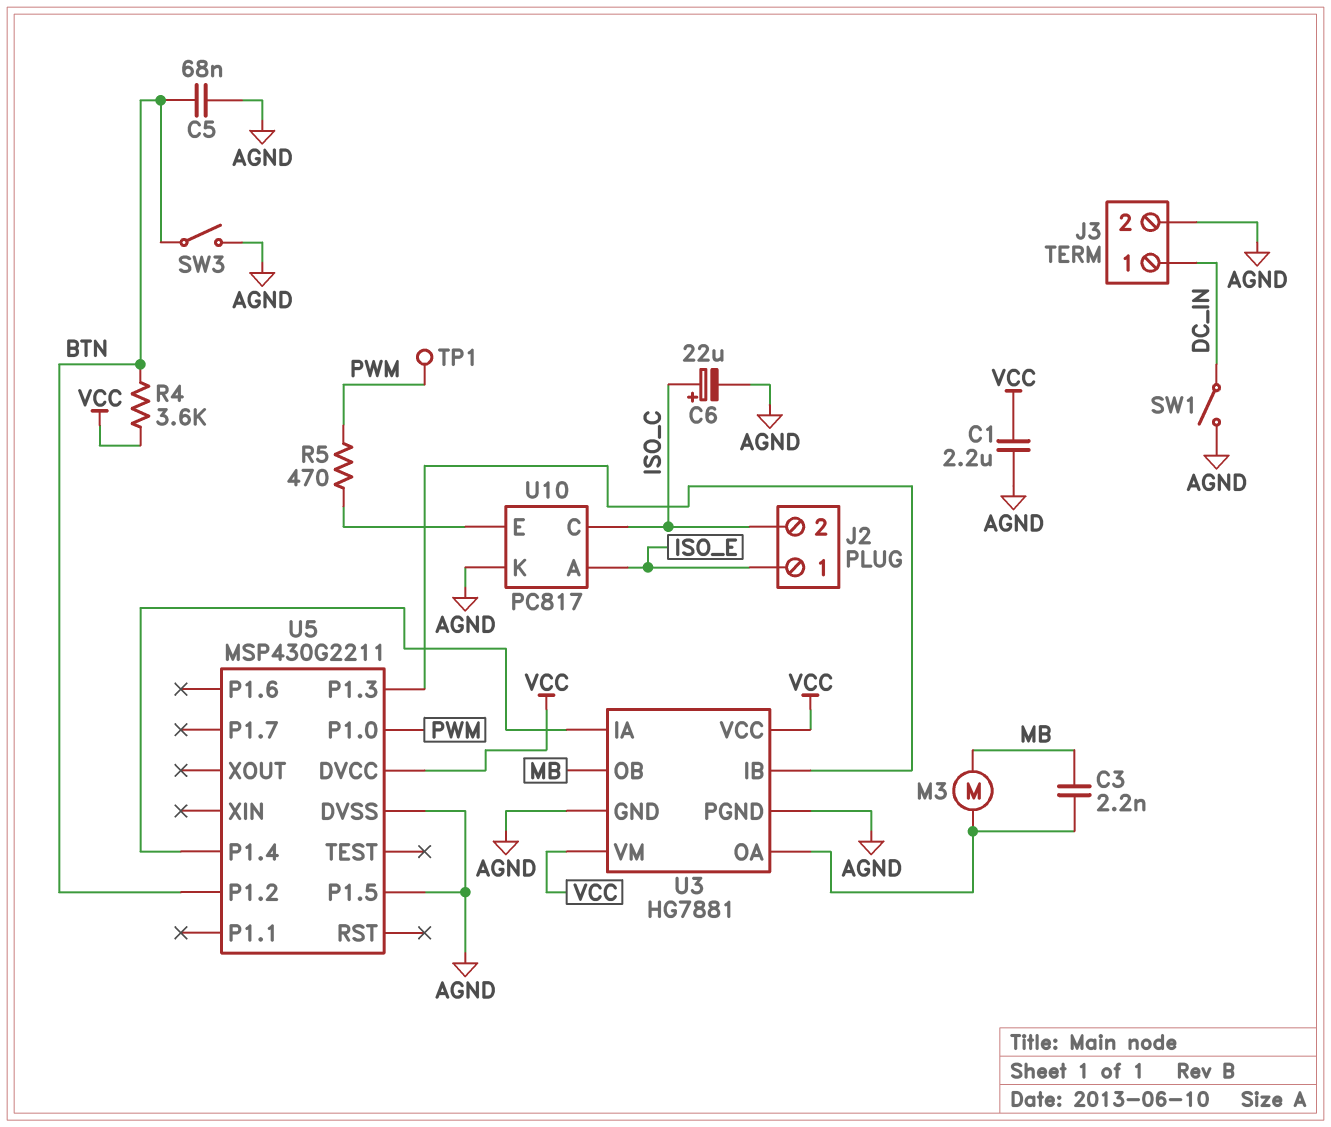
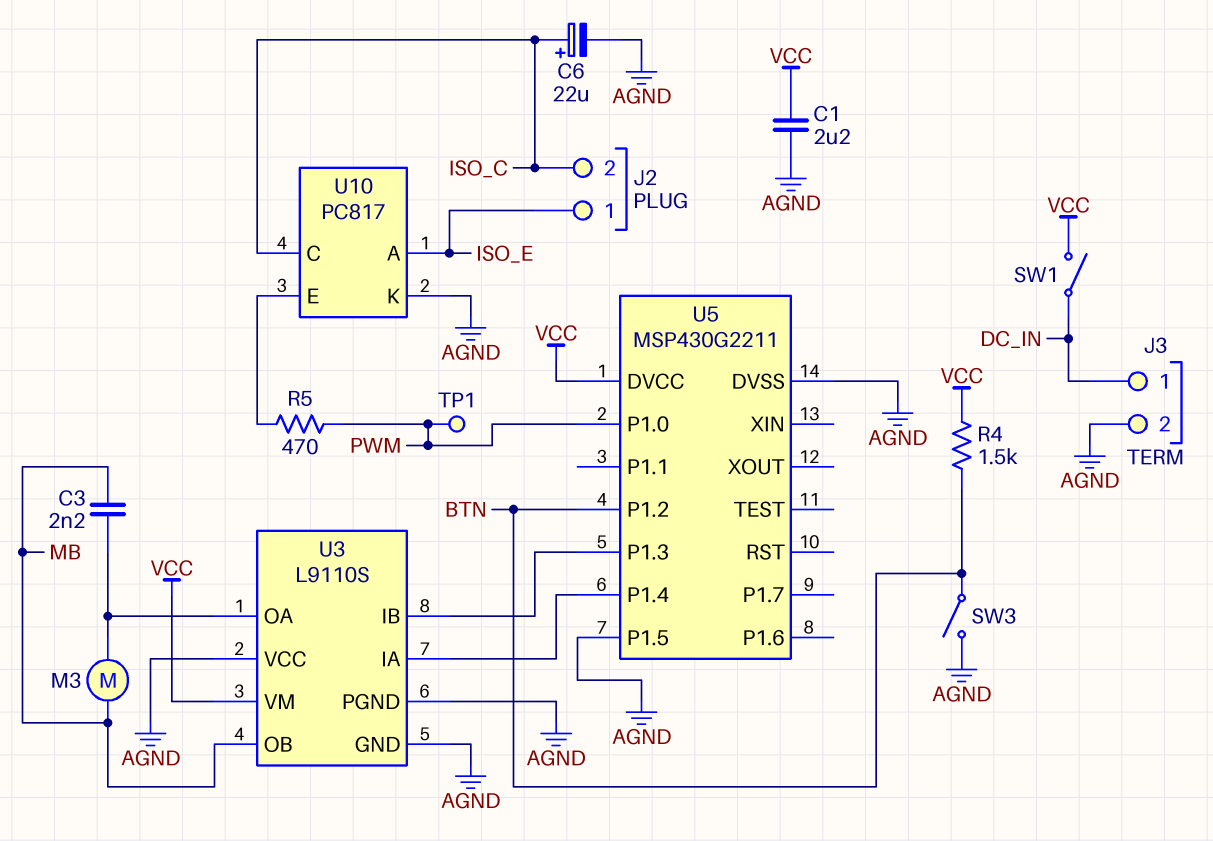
C5: 68nF (AGND, BTN) -> none
R4: 3.6k (BTN, VCC) -> 1.5k (BTN, VCC)
SW1: switch (AGND, DC_IN) -> switch (DC_IN, VCC)
U3: HG7881 -> L9110S
U3 pin VCC: VCC -> AGND

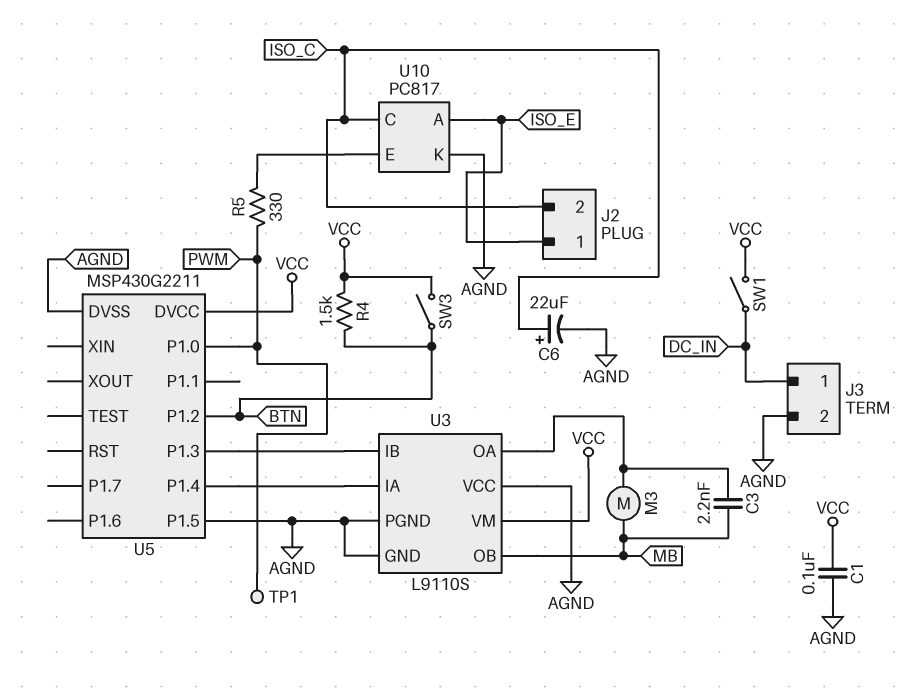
C1: 2.2uF (AGND, VCC) -> 100nF (AGND, VCC)
R5: 470 (PWM, U10/E) -> 330 (PWM, U10/E)
SW3: switch (AGND, BTN) -> switch (BTN, VCC)

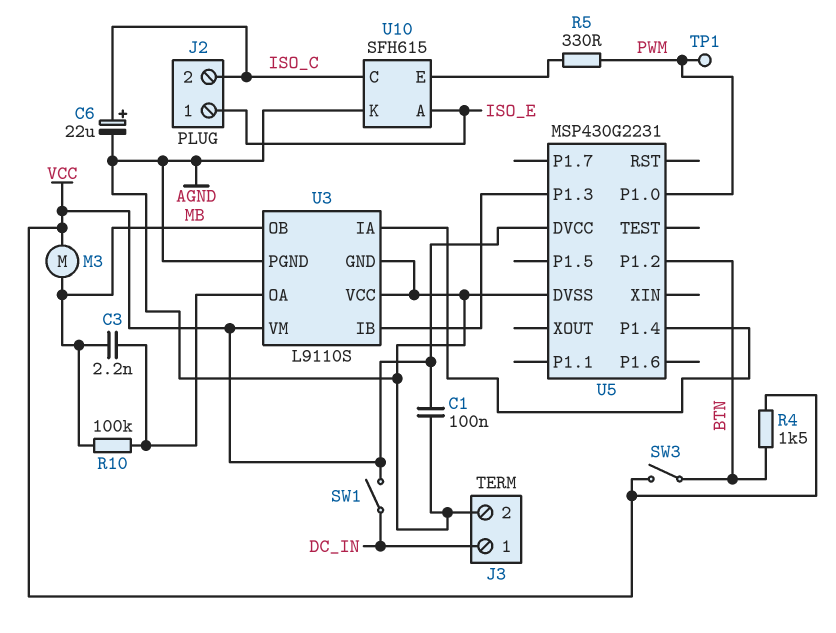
M3: motor (MB, U3/OA) -> motor (MB, VCC)
R10: none -> 100k (MB, U3/OA)
U5: MSP430G2211 -> MSP430G2231
U5 pin P1.5: AGND -> none
U10: PC817 -> SFH615

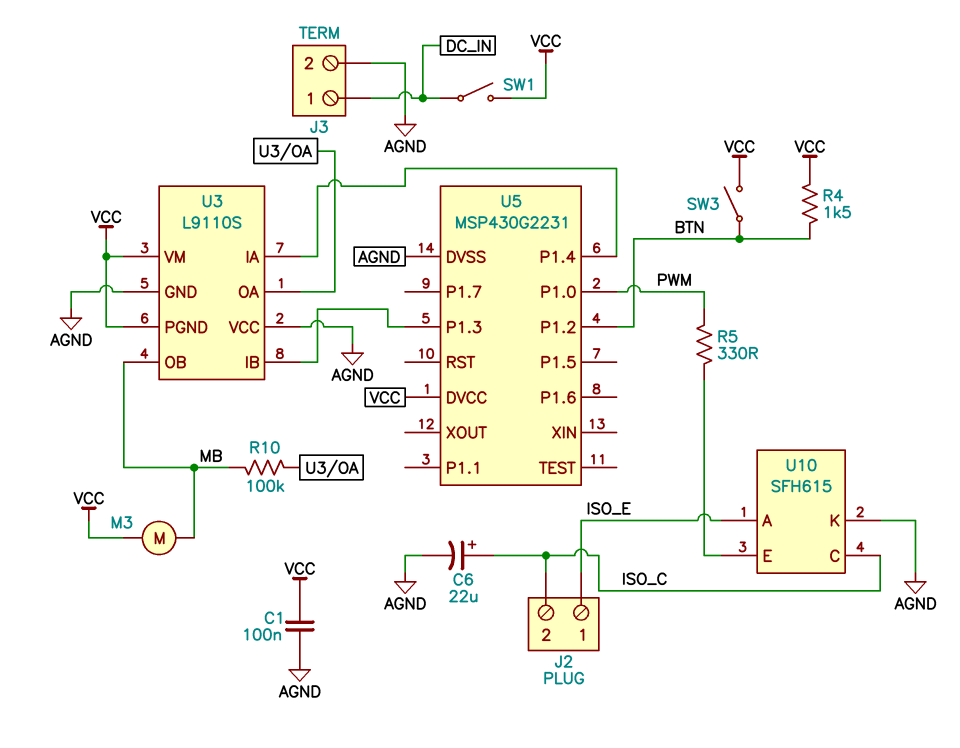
C3: 2.2nF (MB, U3/OA) -> none
TP1: test point (PWM) -> none
U3 pin PGND: AGND -> VCC

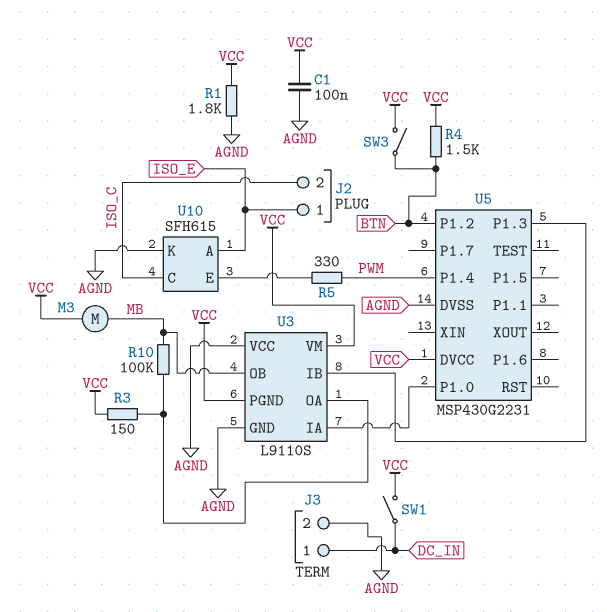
C6: 22uF (plus ISO_C, minus AGND) -> none
R1: none -> 1.8k (AGND, VCC)
R3: none -> 150 (U3/OA, VCC)
U5 pin P1.0: PWM -> U3/IA
U5 pin P1.4: U3/IA -> PWM

